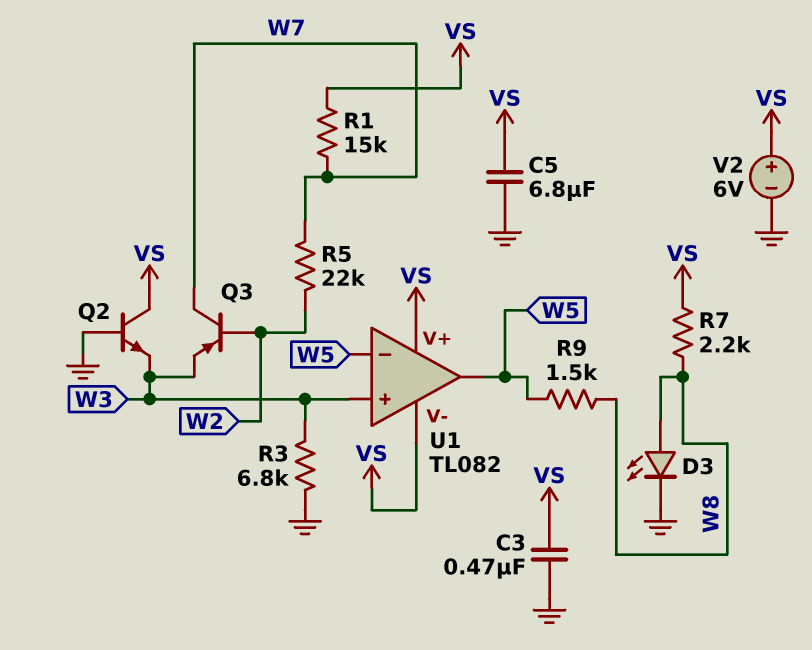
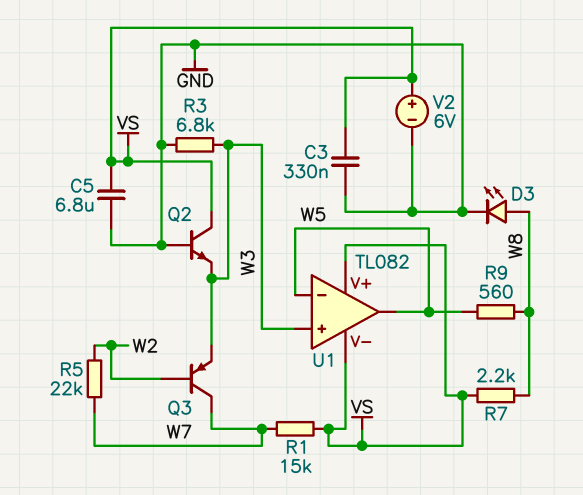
C3: 470nF (GND, VS) -> 330nF (GND, VS)
R9: 1.5k (W5, W8) -> 560 (W5, W8)

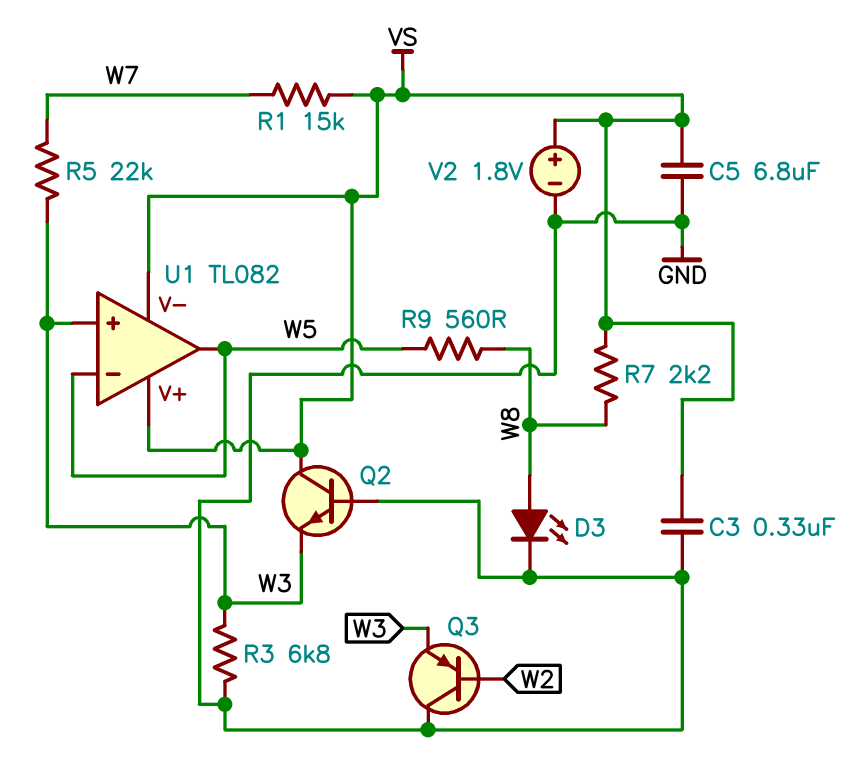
Q3: PNP (B W2, C W7, E W3) -> PNP (B W2, C GND, E W3)
R5: 22k (W2, W7) -> 22k (W3, W7)
V2: 6V (plus VS, minus GND) -> 1.8V (plus VS, minus GND)

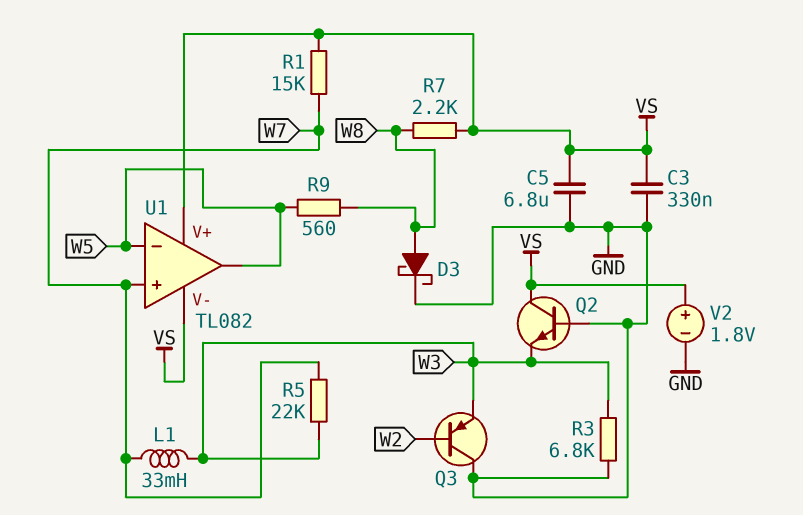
D3: LED (A W8, K GND) -> schottky (A W8, K GND)
L1: none -> 33mH (W3, W7)
U1 pin in+: W3 -> W7

